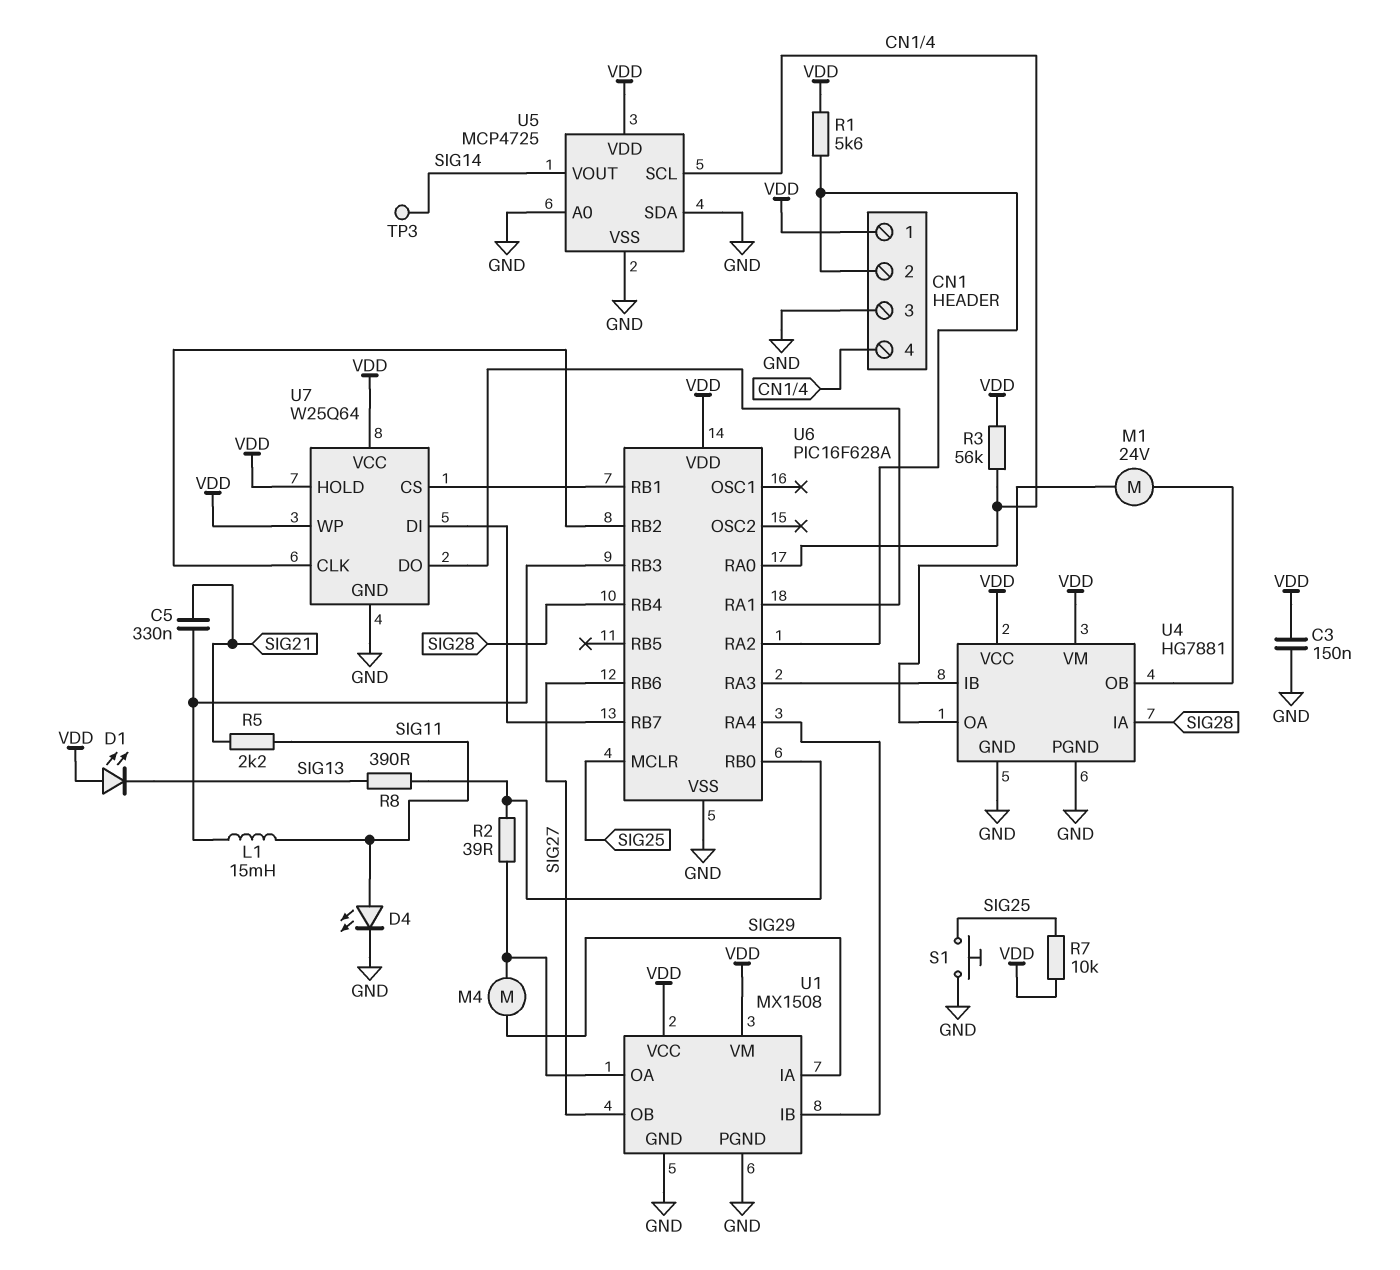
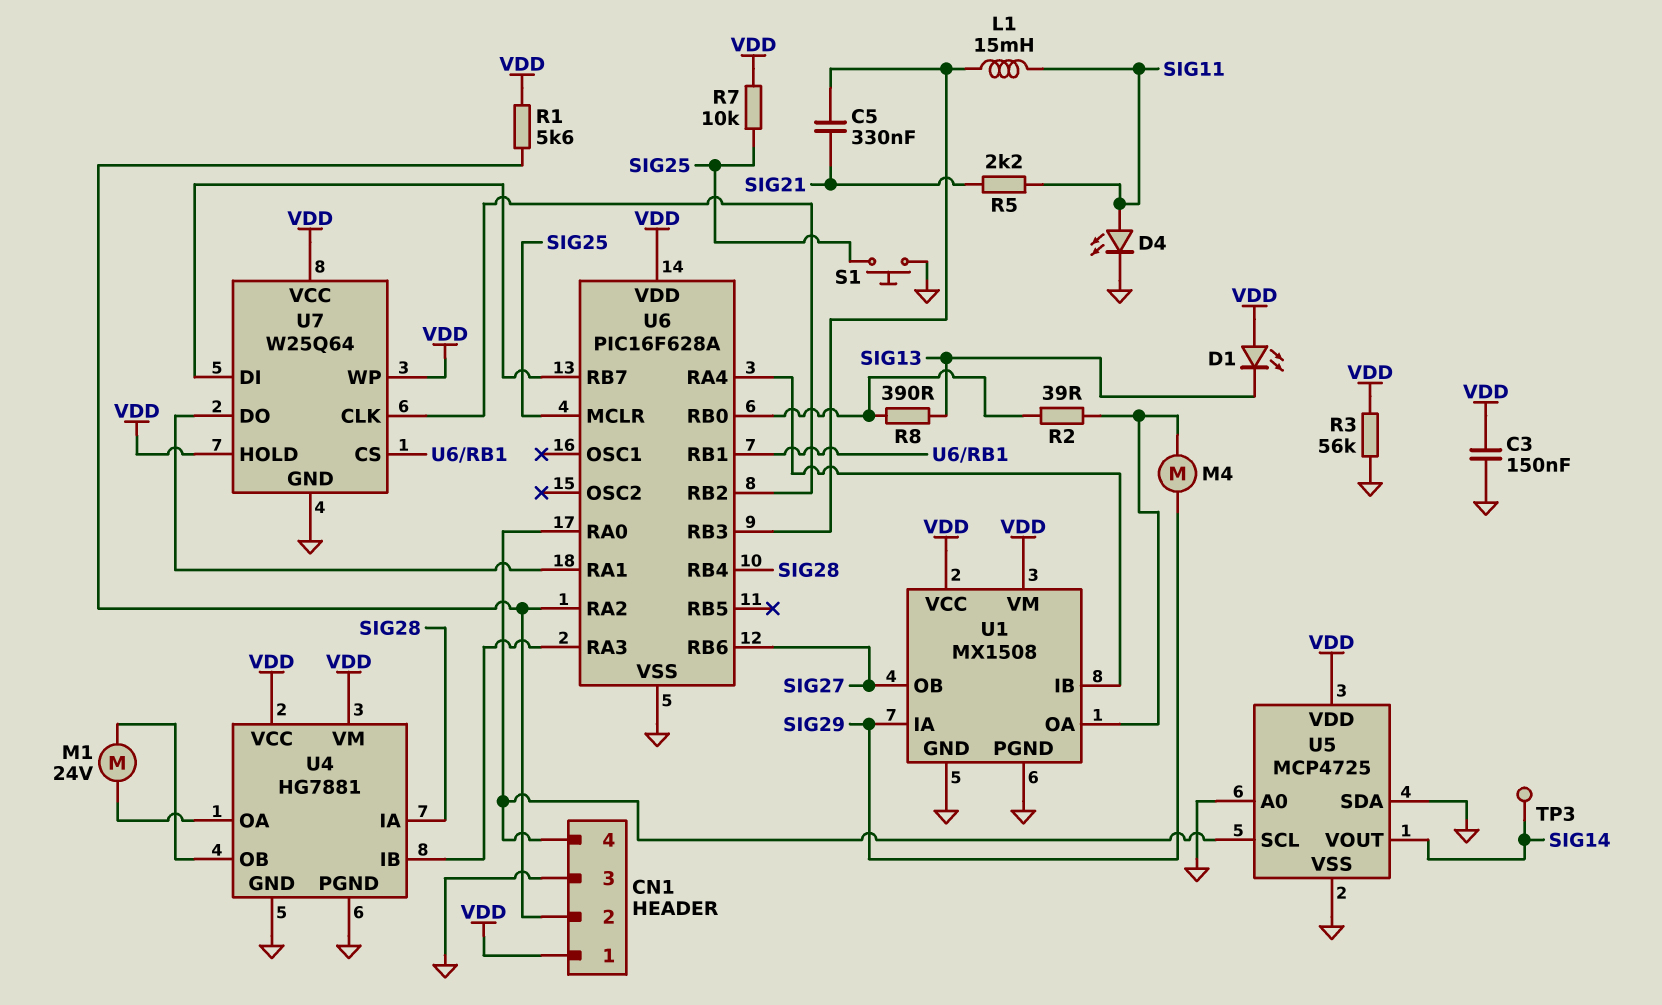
R3: 56k (CN1/4, VDD) -> 56k (GND, VDD)

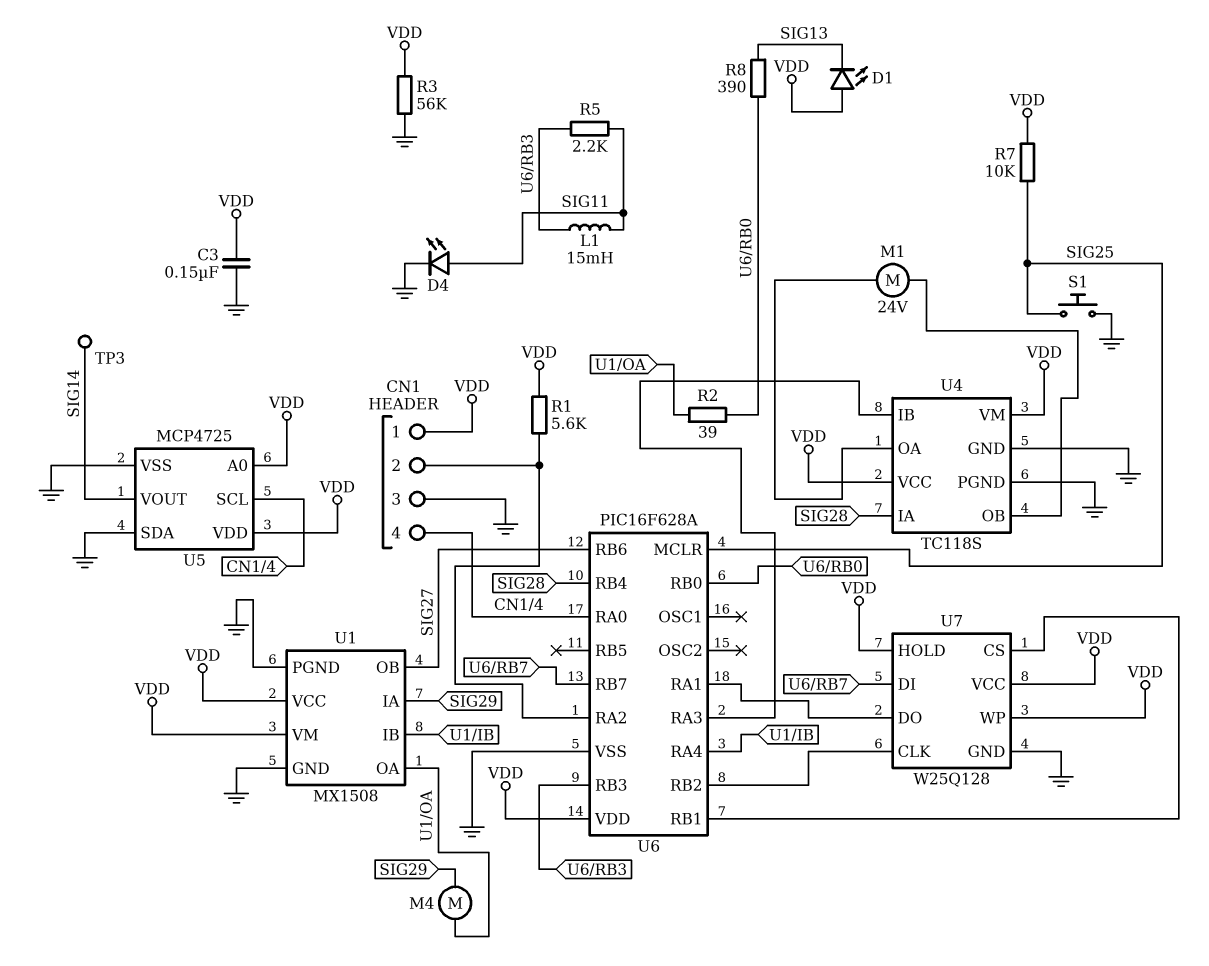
C5: 330nF (SIG21, U6/RB3) -> none
R5: 2.2k (SIG11, SIG21) -> 2.2k (SIG11, U6/RB3)
U4: HG7881 -> TC118S
U5 pin A0: GND -> VDD
U7: W25Q64 -> W25Q128

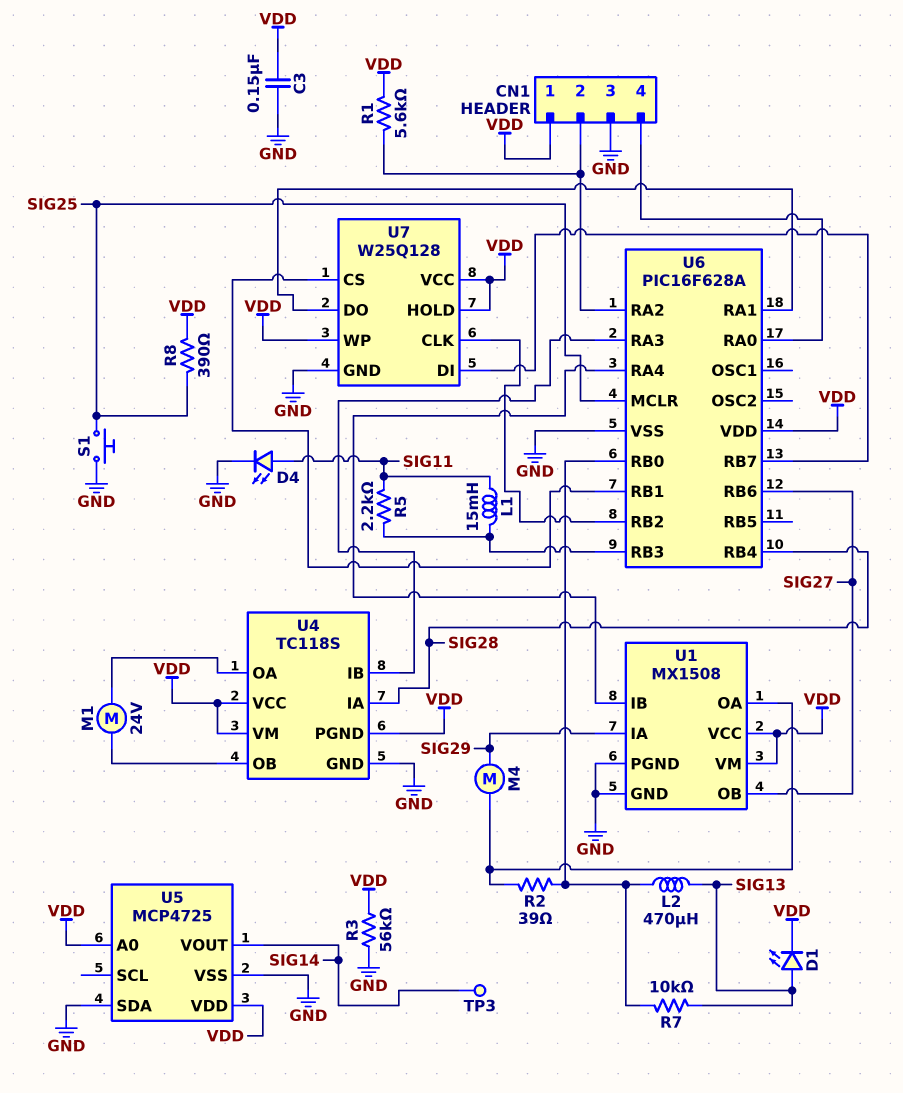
D1: LED (A VDD, K SIG13) -> LED (A SIG13, K VDD)
L2: none -> 470uH (SIG13, U6/RB0)
R7: 10k (SIG25, VDD) -> 10k (SIG13, U6/RB0)
R8: 390 (SIG13, U6/RB0) -> 390 (SIG25, VDD)
U4 pin PGND: GND -> VDD
U5 pin SCL: CN1/4 -> none

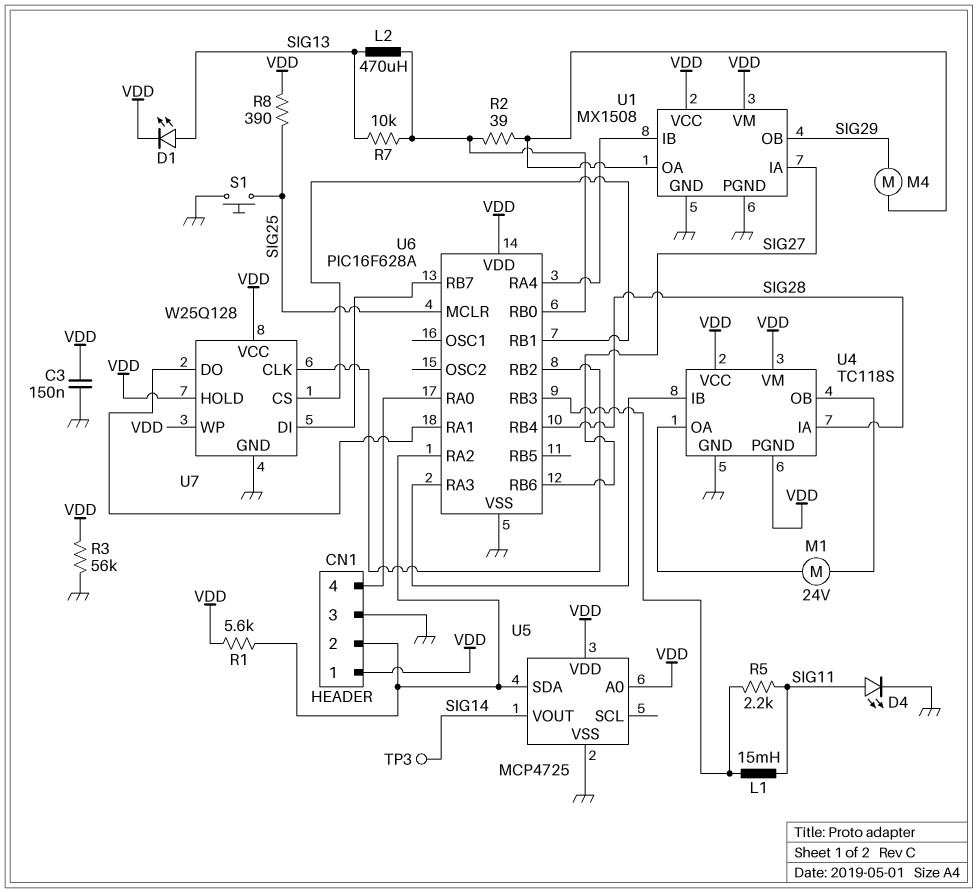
U1 pin IA: SIG29 -> SIG27
U1 pin OB: SIG27 -> SIG29
U5 pin SDA: GND -> CN1/2

